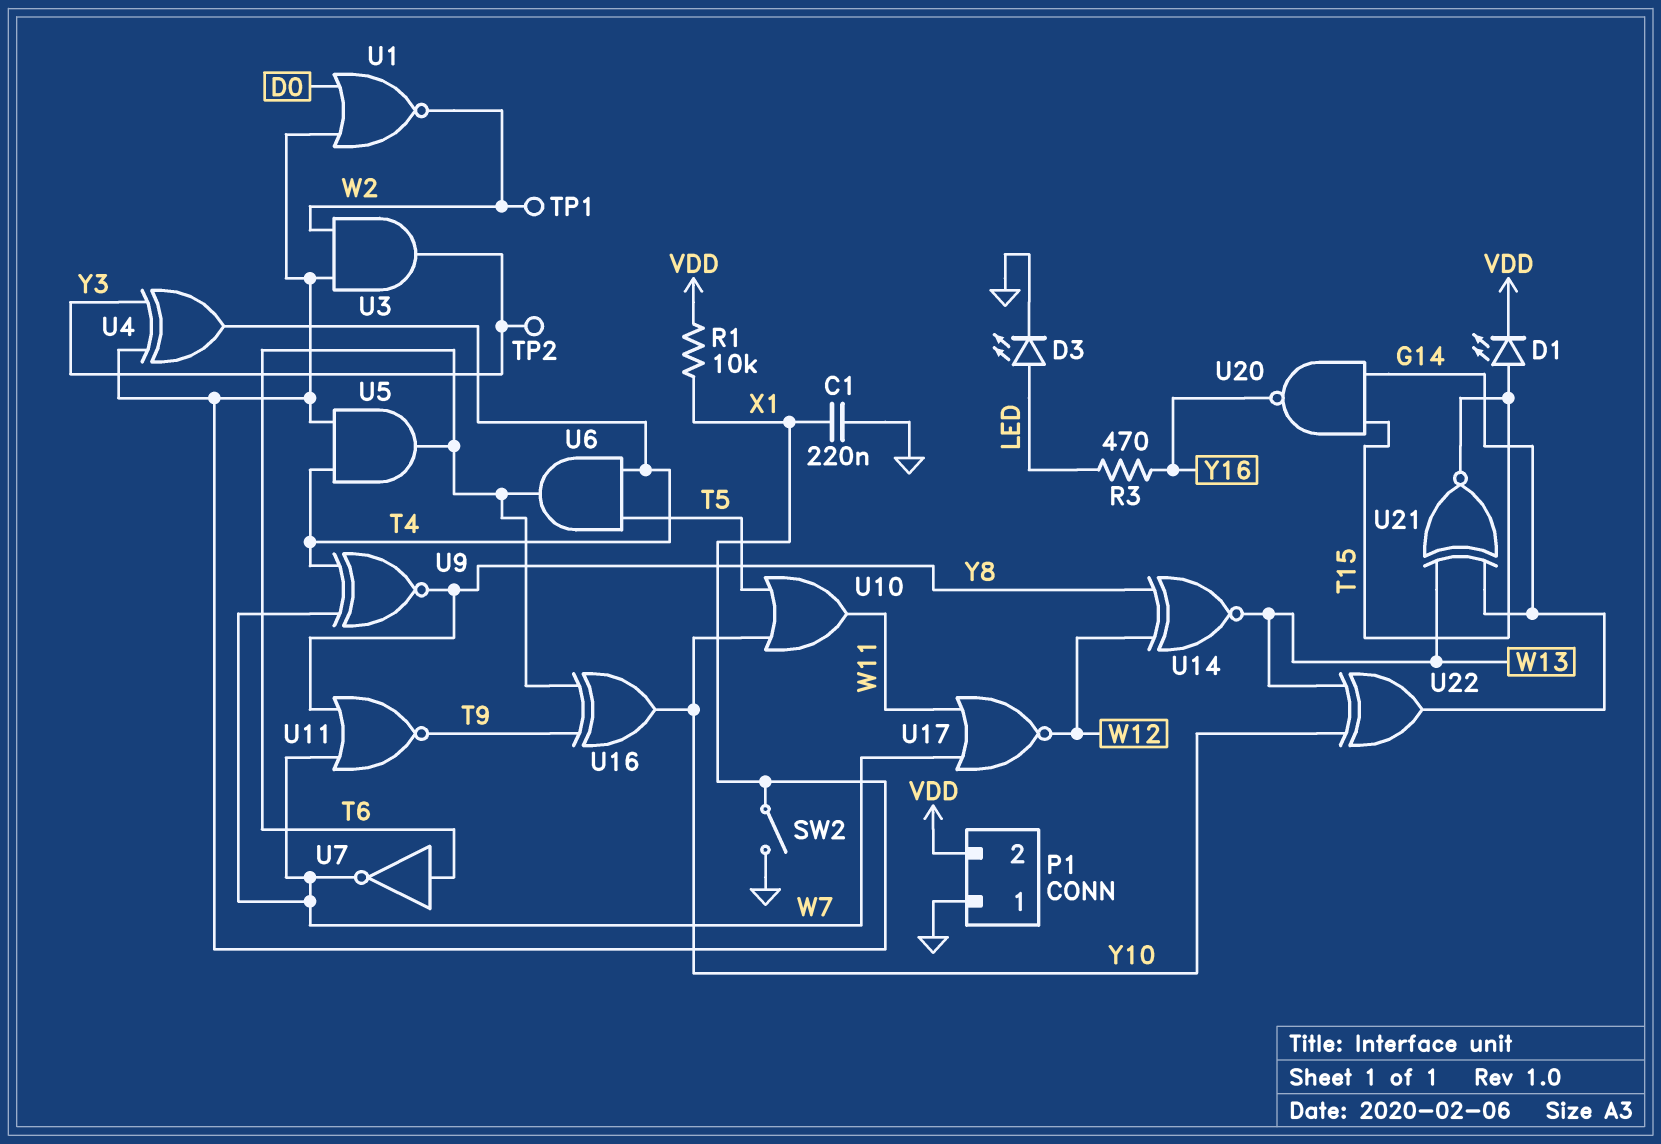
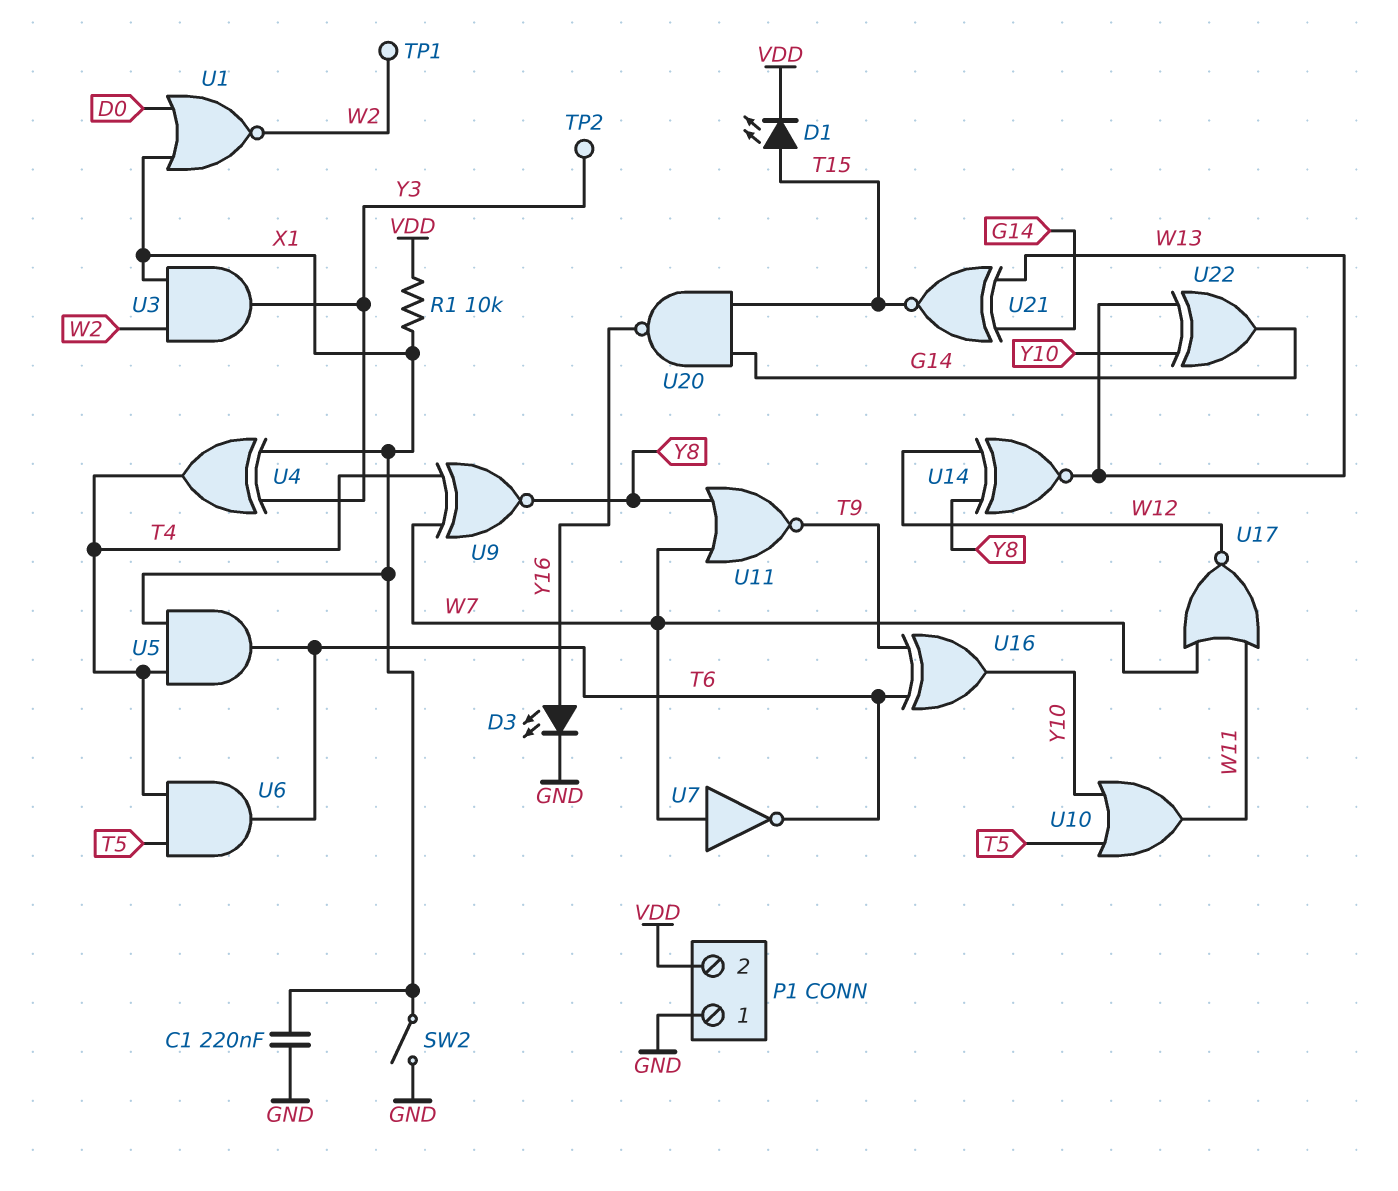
D3: LED (A LED, K GND) -> LED (A Y16, K GND)
R3: 470 (LED, Y16) -> none
U7: NOT (in T6, out W7) -> NOT (in W7, out T6)

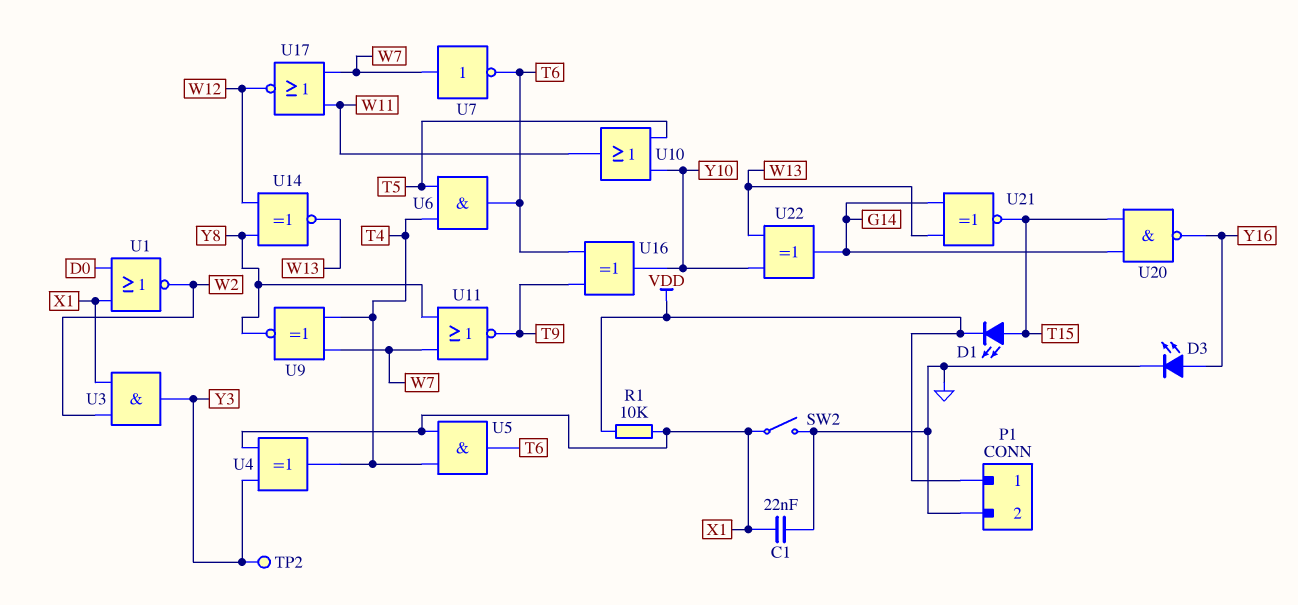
C1: 220nF (GND, X1) -> 22nF (GND, X1)
P1 pin 1: GND -> VDD
P1 pin 2: VDD -> GND
TP1: test point (W2) -> none

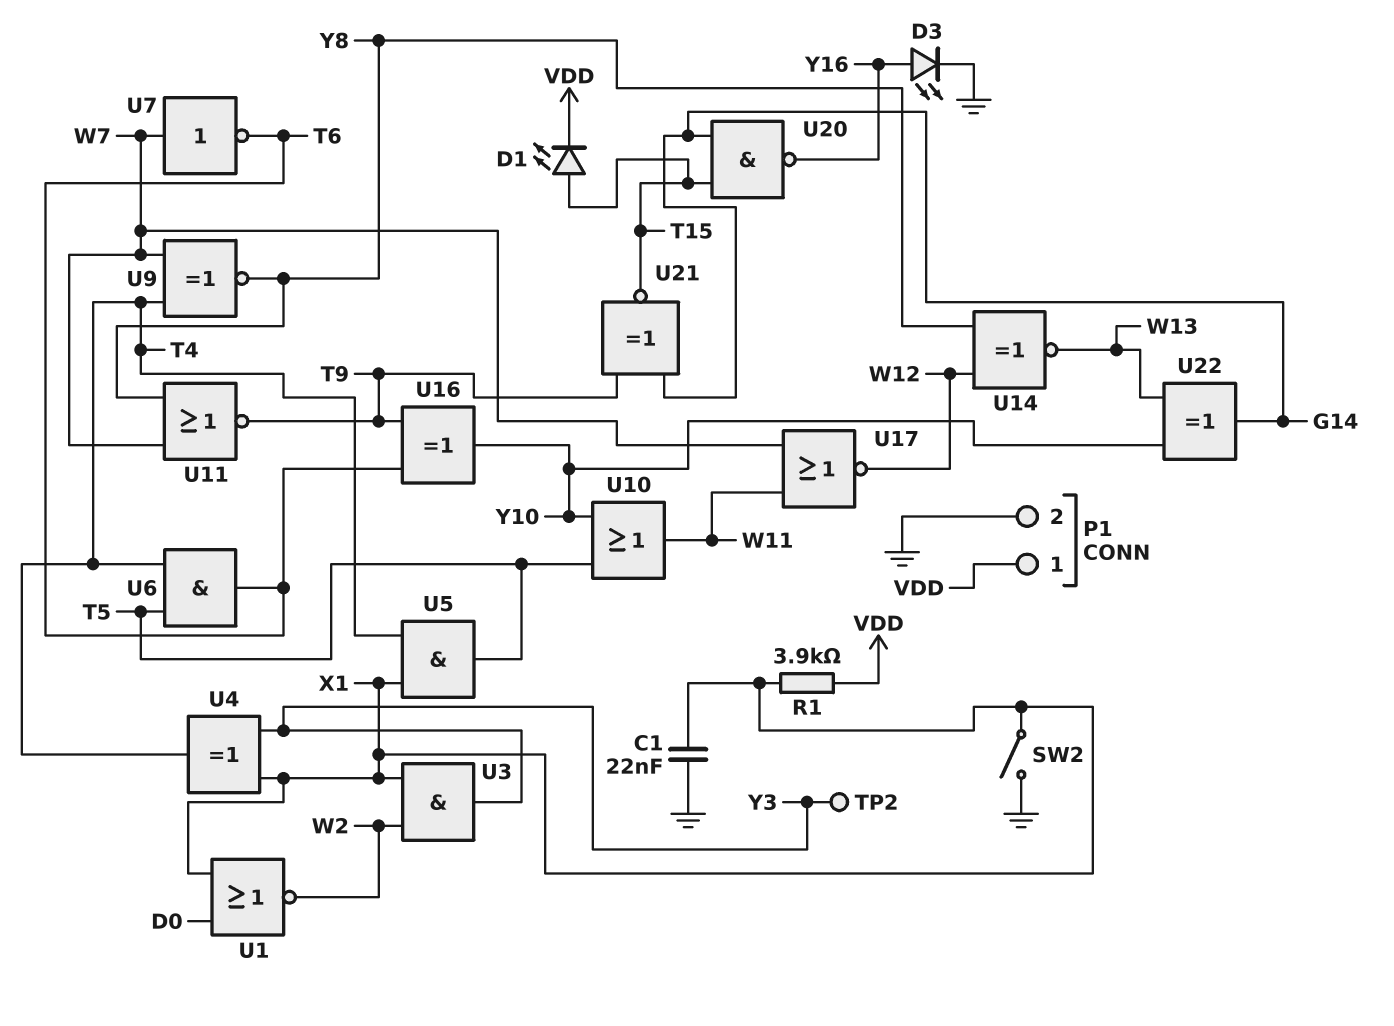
R1: 10k (VDD, X1) -> 3.9k (VDD, X1)
U5: AND (in T4, in X1, out T6) -> AND (in T4, in X1, out T5)
U21: XNOR (in G14, in W13, out T15) -> XNOR (in G14, in T9, out T15)

